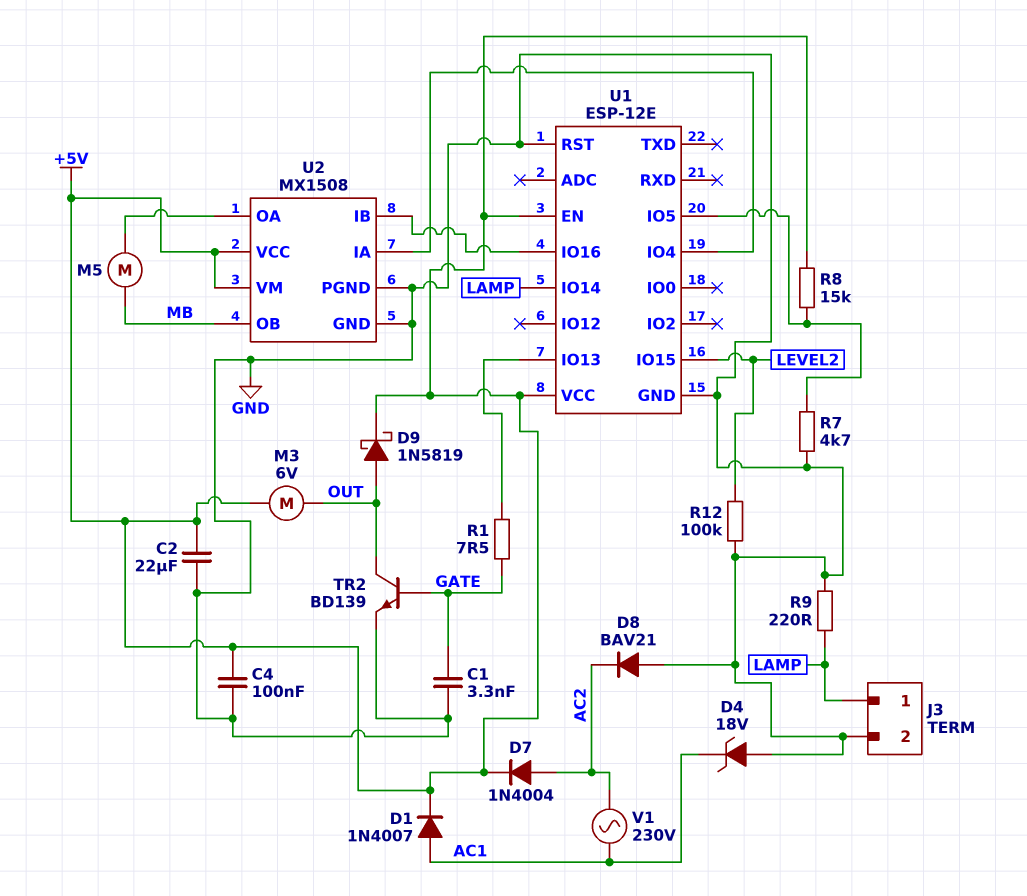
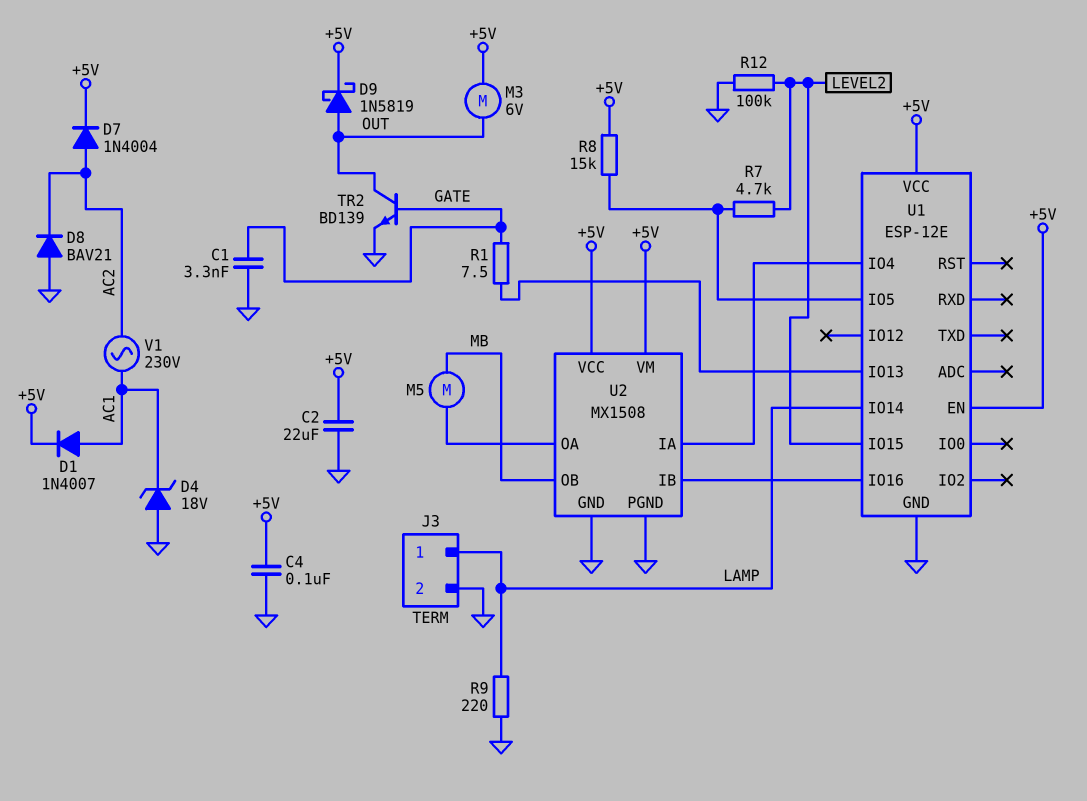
R7: 4.7k (GND, U1/IO5) -> 4.7k (LEVEL2, U1/IO5)
U1 pin RST: GND -> none

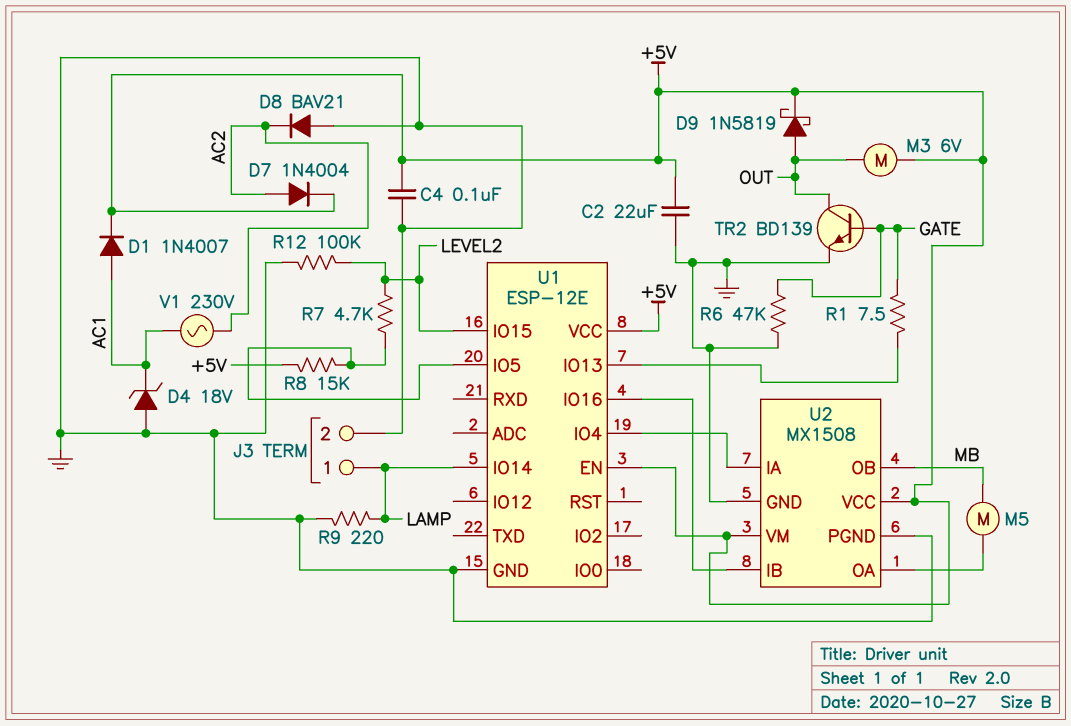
C1: 3.3nF (GATE, GND) -> none
R6: none -> 47k (GATE, GND)

